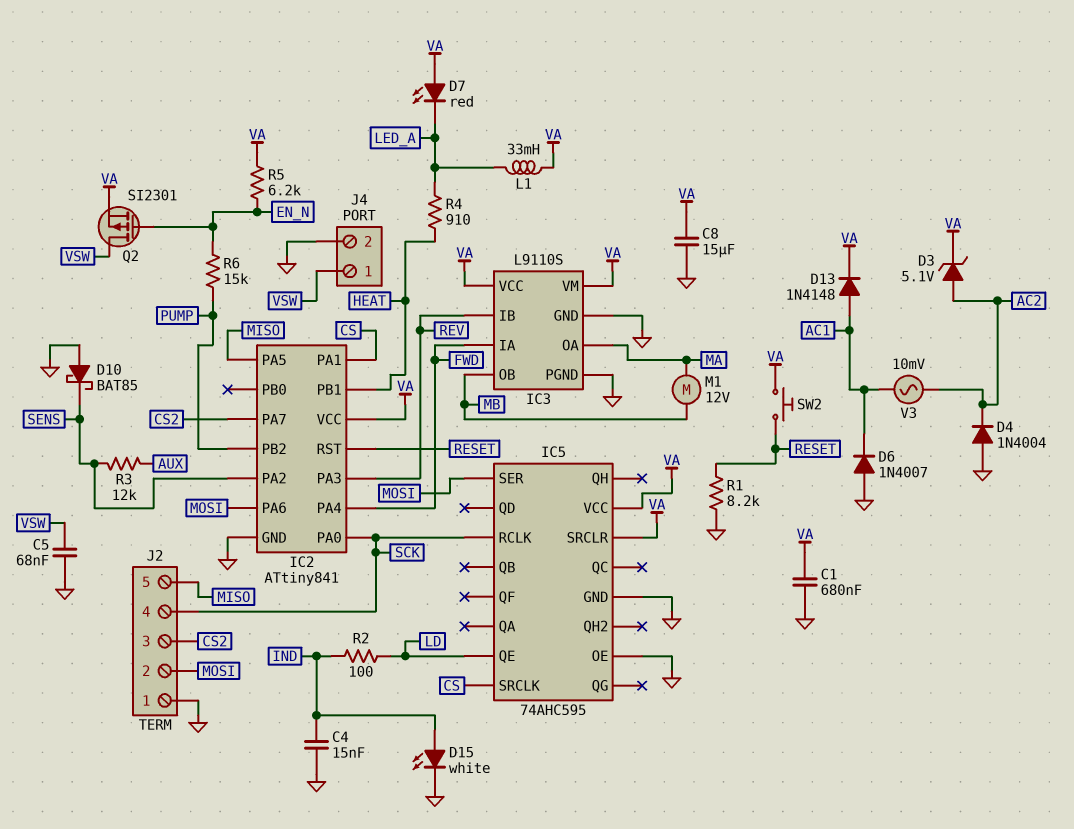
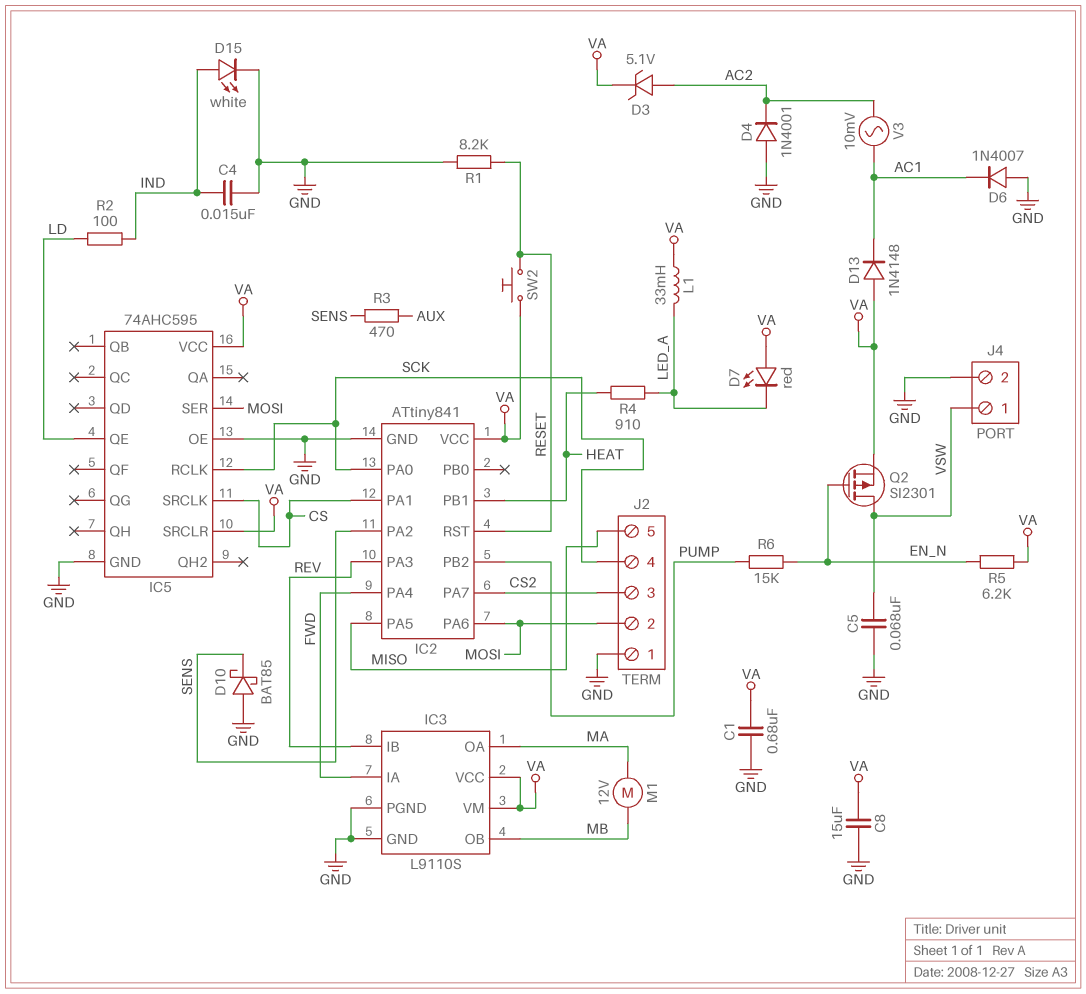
D4: diode 1N4004 (A GND, K AC2) -> diode 1N4001 (A GND, K AC2)
D13: diode 1N4148 (A AC1, K VA) -> diode 1N4148 (A VA, K AC1)
R3: 12k (AUX, SENS) -> 470 (AUX, SENS)

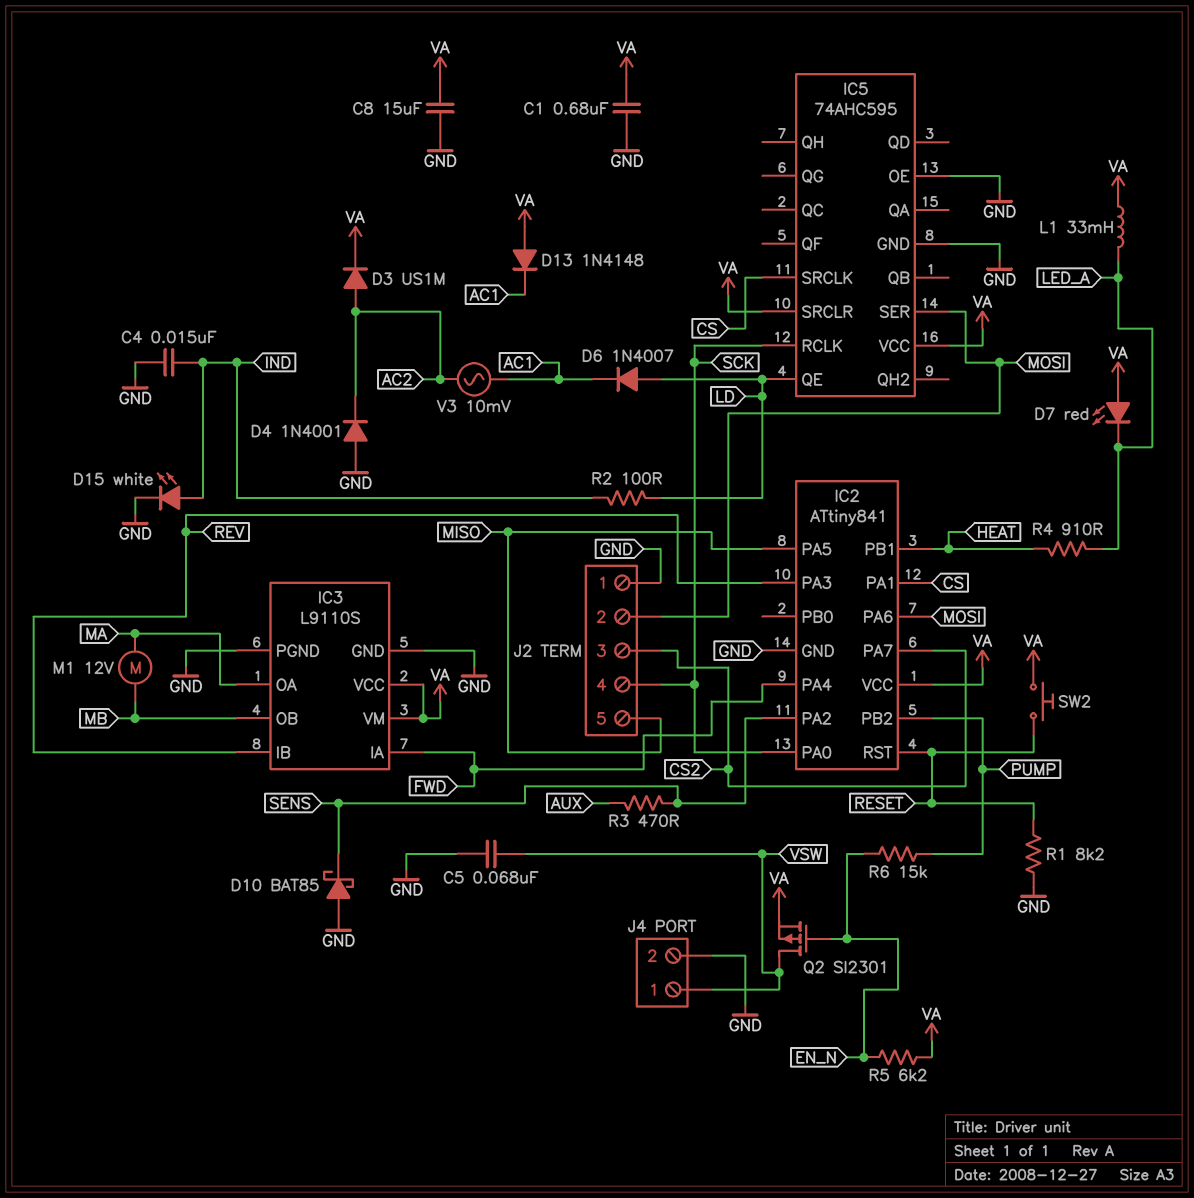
D3: zener 5.1V (A AC2, K VA) -> diode US1M (A AC2, K VA)
D6: diode 1N4007 (A GND, K AC1) -> diode 1N4007 (A LD, K AC1)

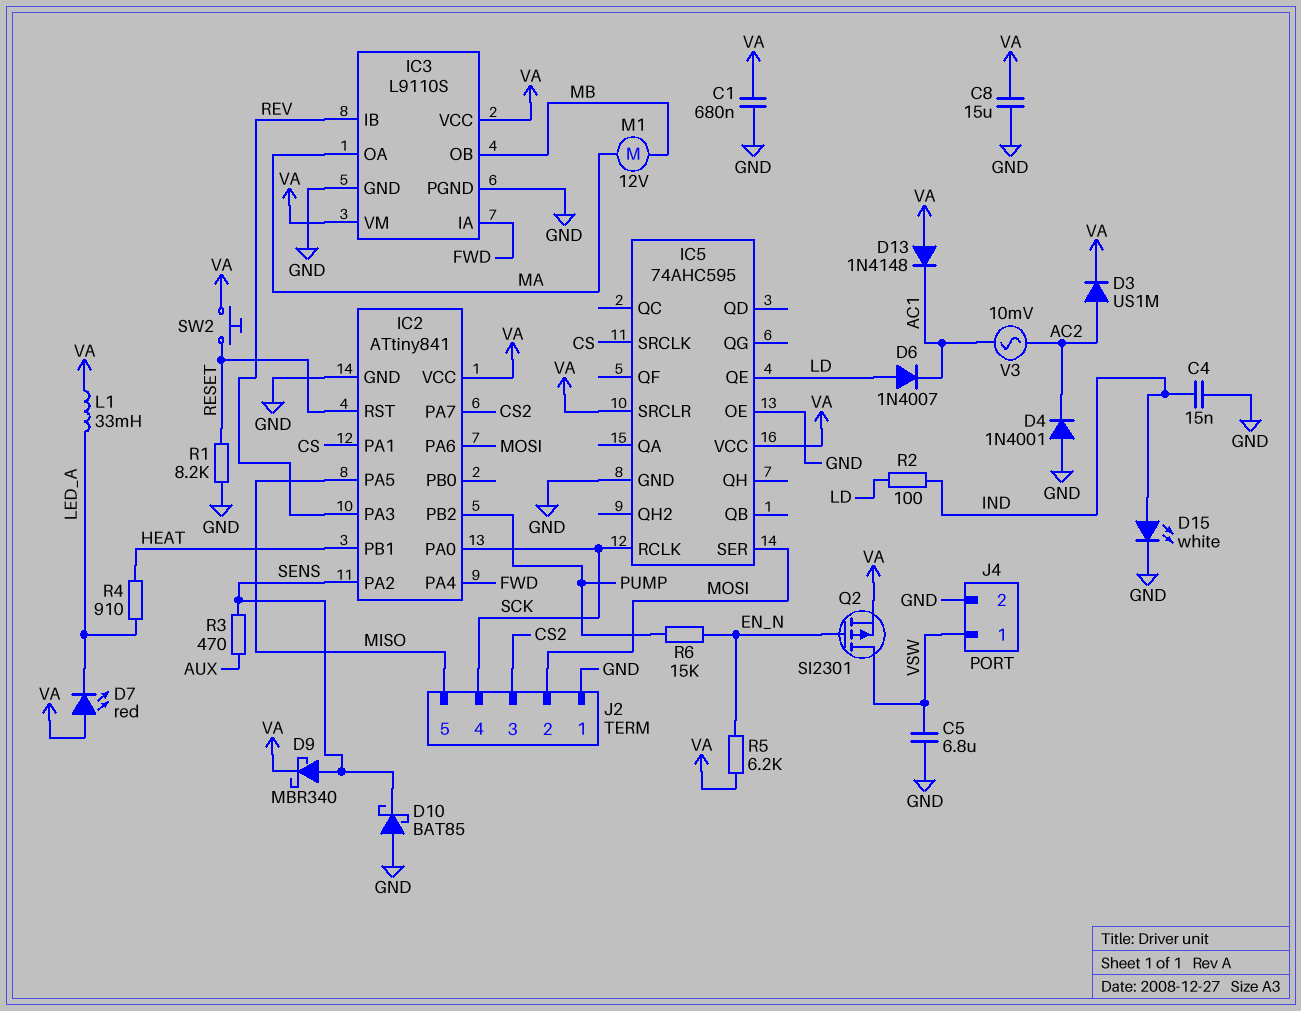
C5: 68nF (GND, VSW) -> 6.8uF (GND, VSW)
D9: none -> schottky MBR340 (A SENS, K VA)

